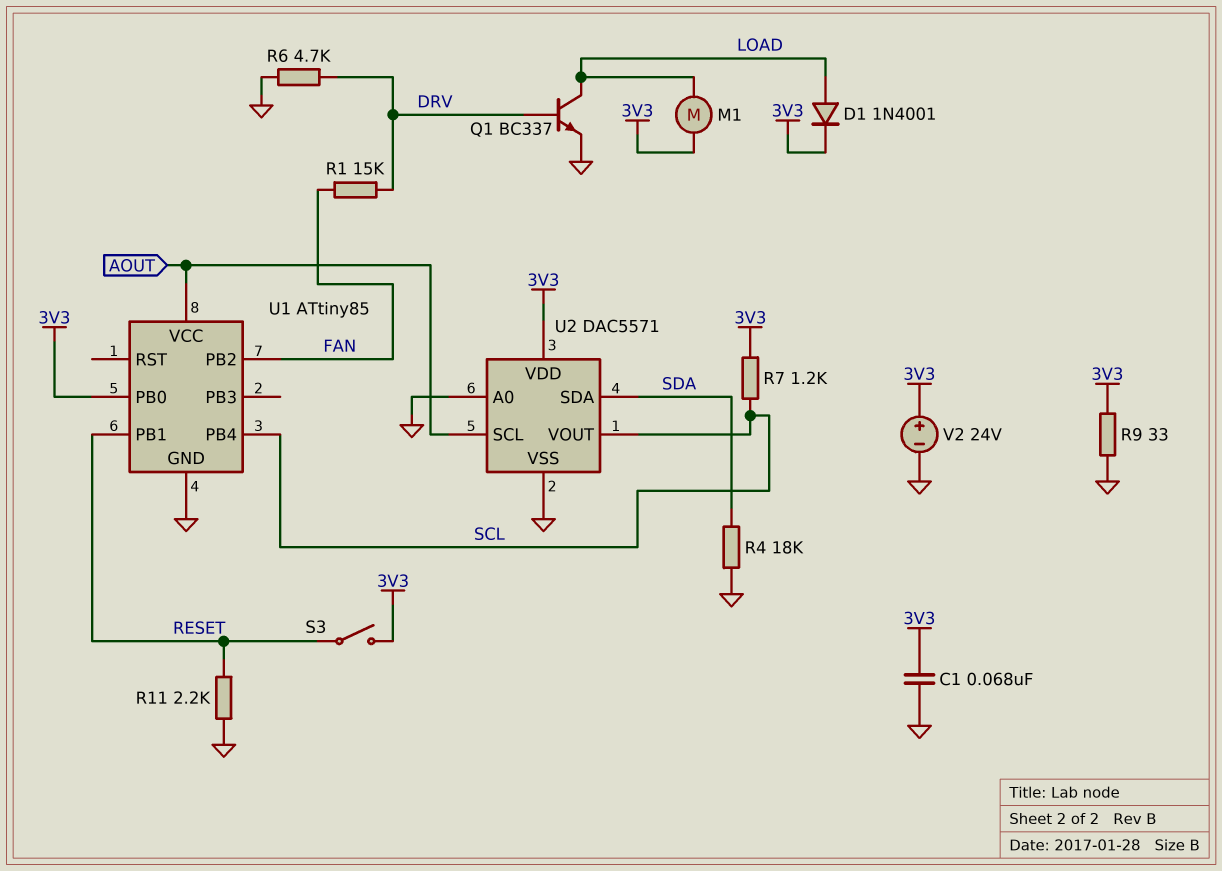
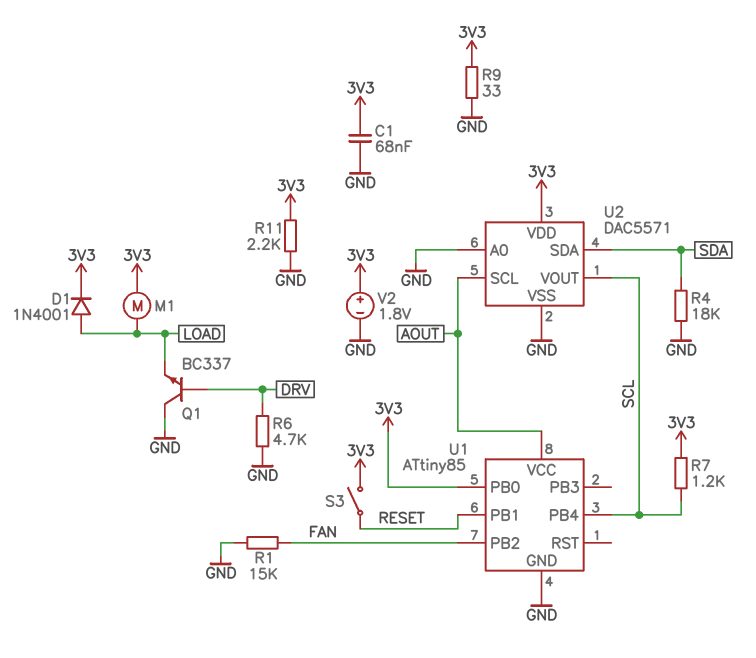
Q1: NPN BC337 (B DRV, C LOAD, E GND) -> NPN BC337 (B DRV, C GND, E LOAD)
R1: 15k (DRV, FAN) -> 15k (FAN, GND)
R11: 2.2k (GND, RESET) -> 2.2k (3V3, GND)
V2: 24V (plus 3V3, minus GND) -> 1.8V (plus 3V3, minus GND)

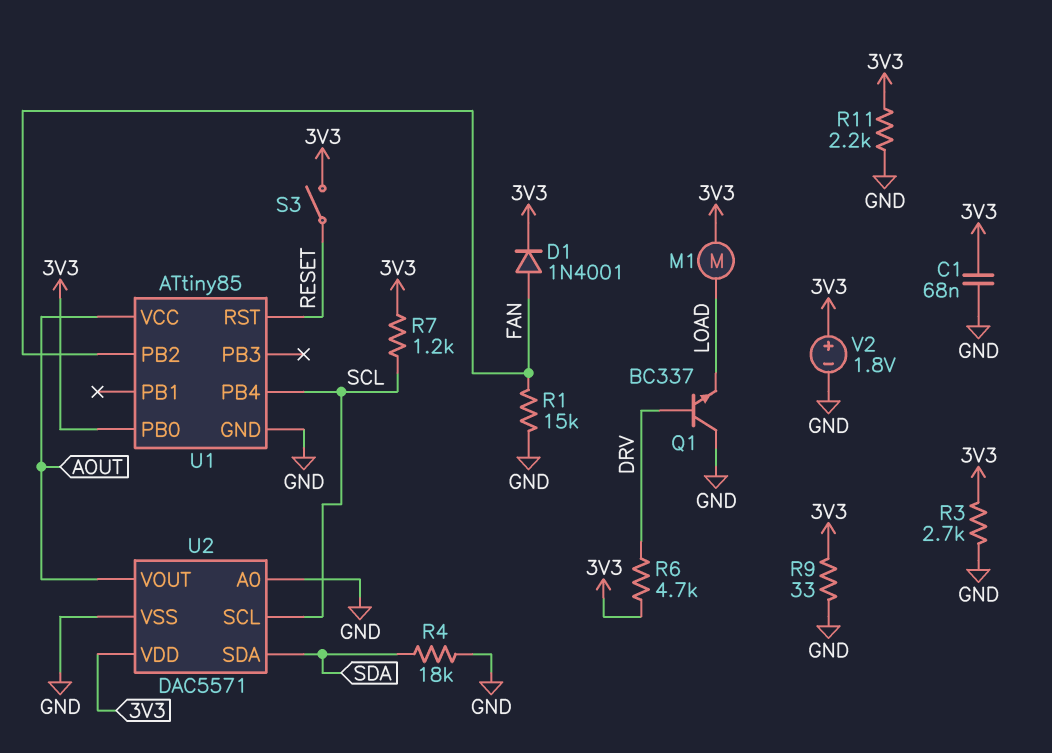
D1: diode 1N4001 (A LOAD, K 3V3) -> diode 1N4001 (A FAN, K 3V3)
R3: none -> 2.7k (3V3, GND)
R6: 4.7k (DRV, GND) -> 4.7k (3V3, DRV)
U1 pin PB1: RESET -> none
U1 pin RST: none -> RESET
U2 pin SCL: AOUT -> SCL
U2 pin VOUT: SCL -> AOUT

